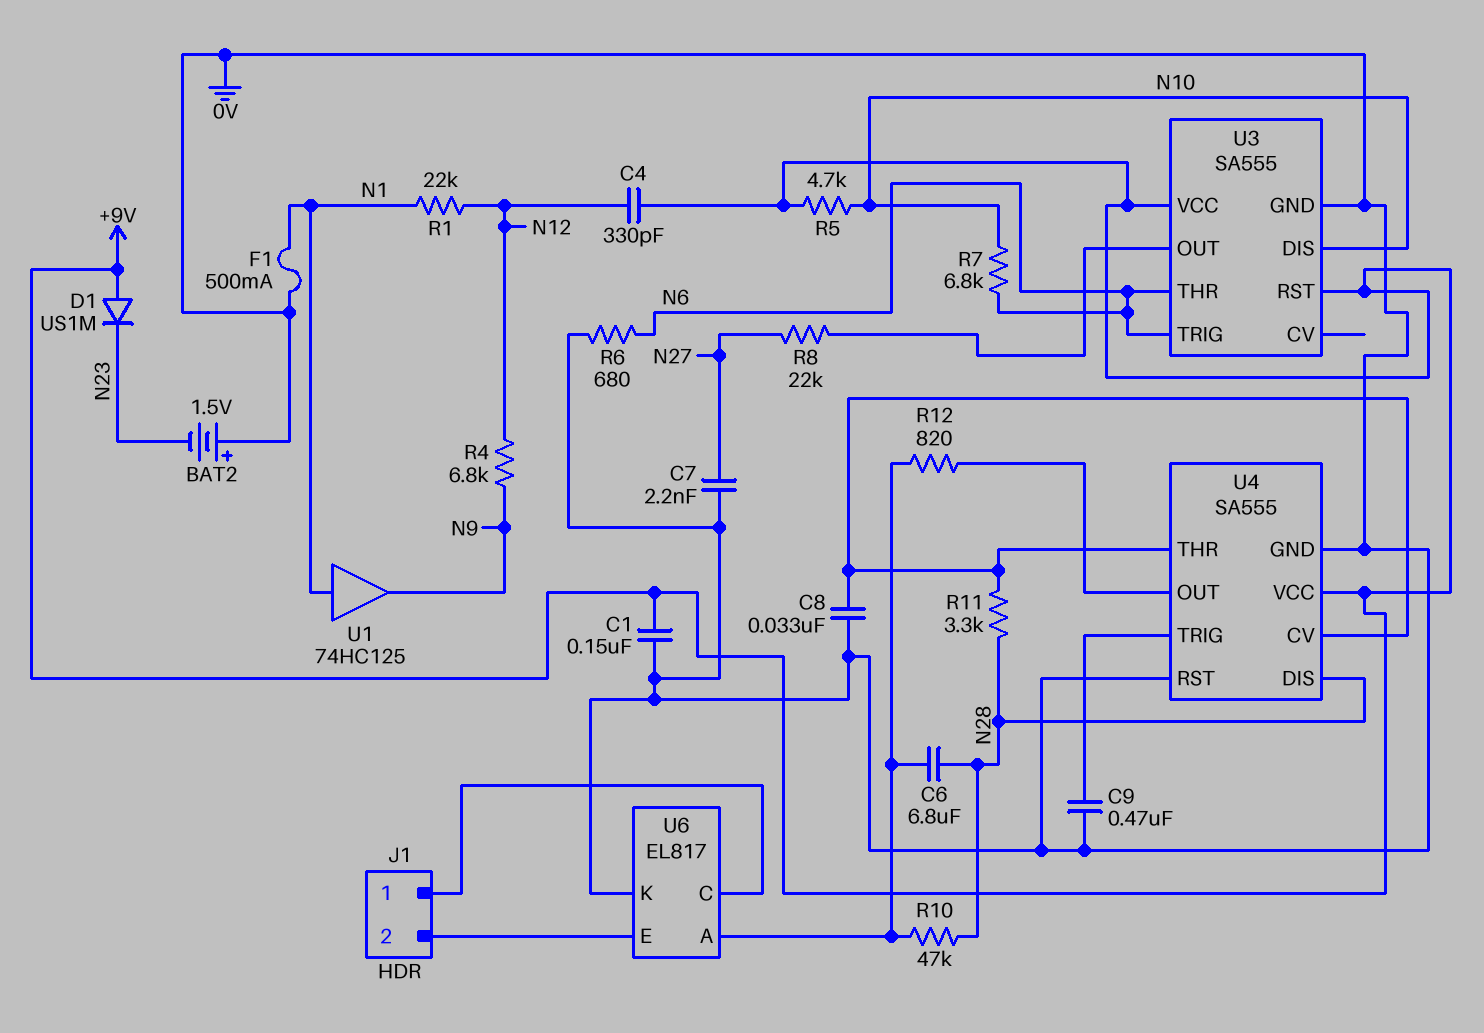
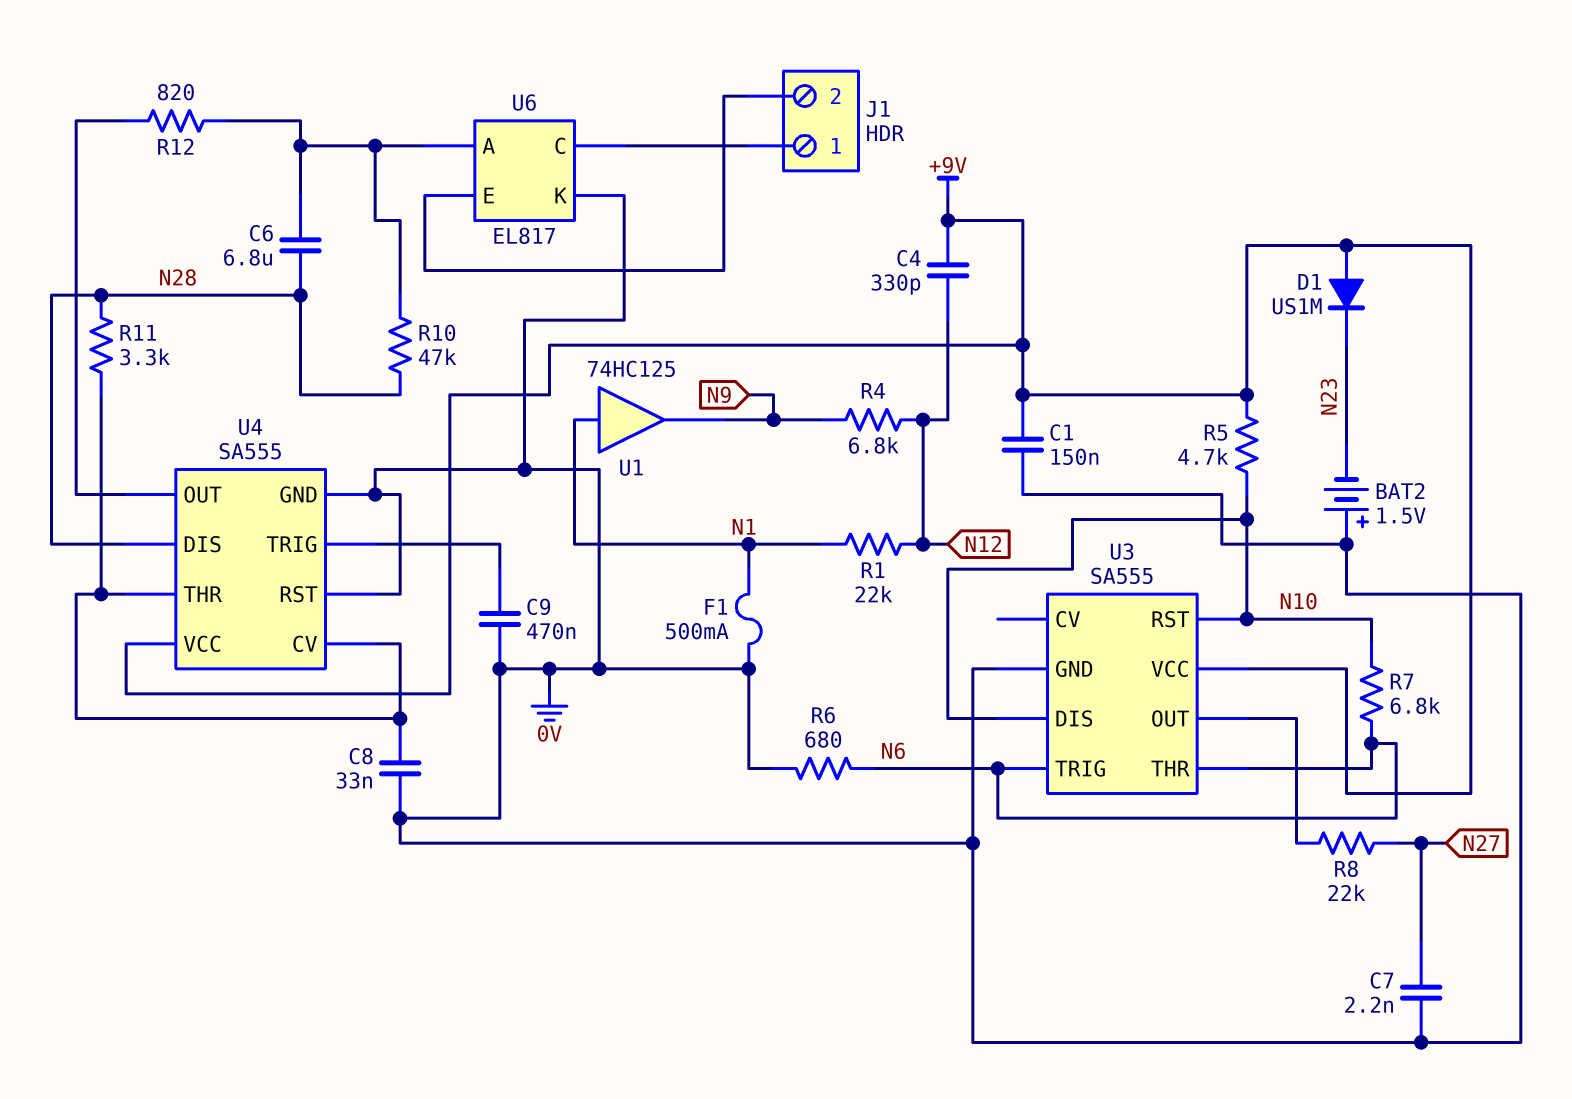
U3 pin RST: +9V -> N10

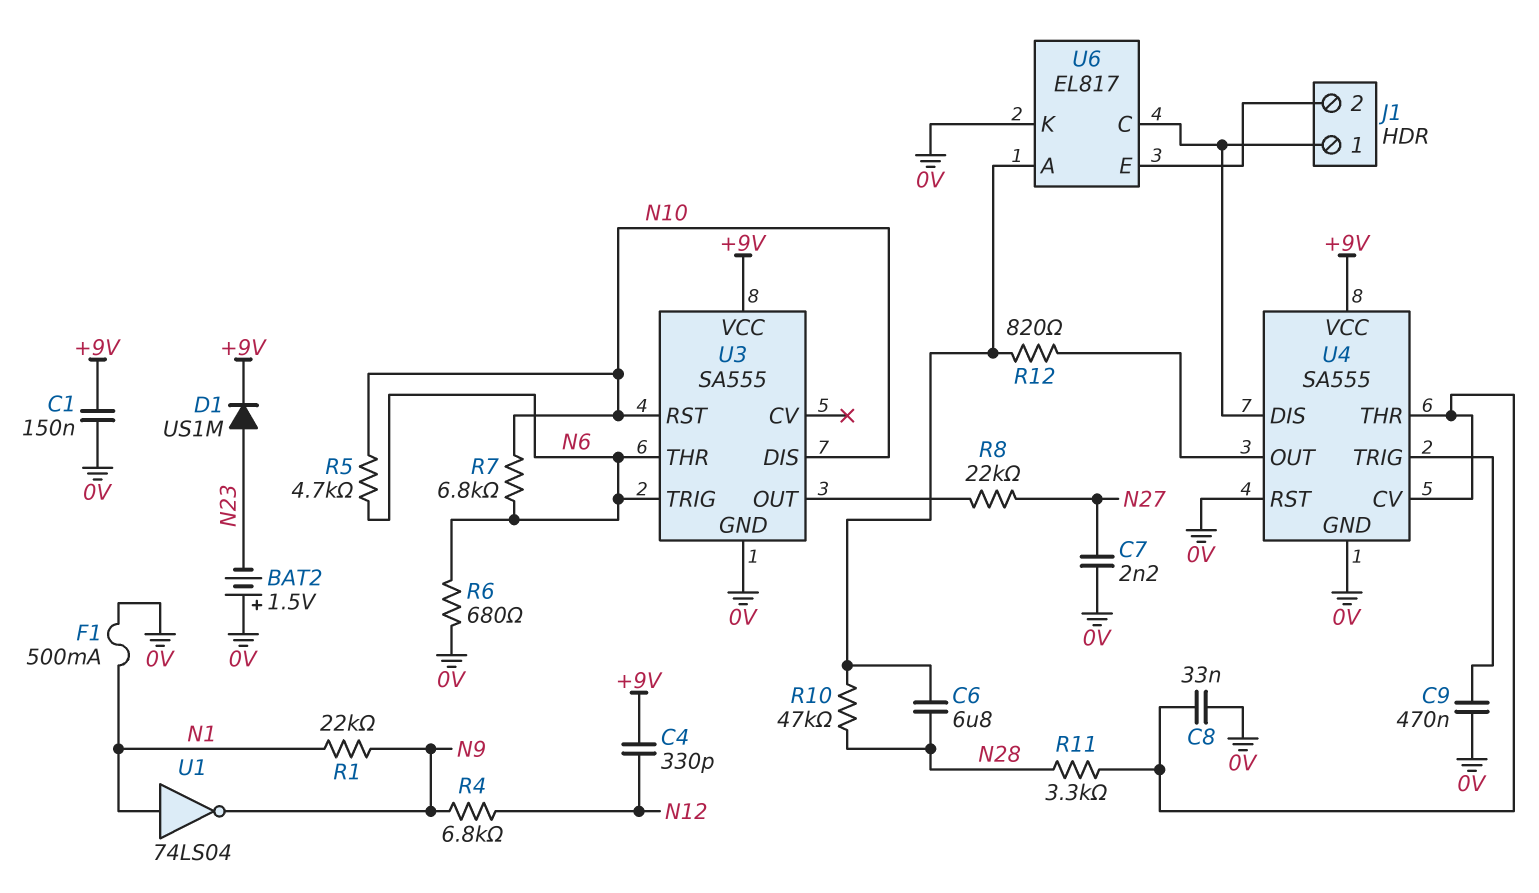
D1: diode US1M (A +9V, K N23) -> diode US1M (A N23, K +9V)
R1: 22k (N1, N12) -> 22k (N1, N9)
R5: 4.7k (+9V, N10) -> 4.7k (N6, N10)
U1: buffer 74HC125 (in N1, out N9) -> NOT 74LS04 (in N1, out N9)
U4 pin DIS: N28 -> J1/1

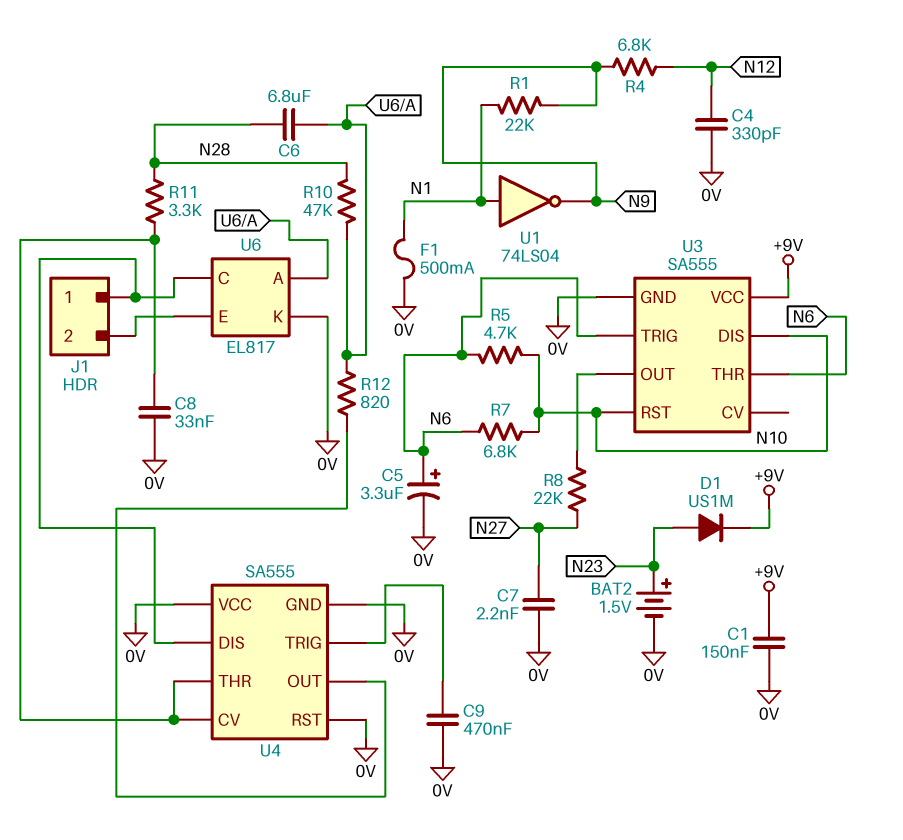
BAT2: 1.5V (plus 0V, minus N23) -> 1.5V (plus N23, minus 0V)
C4: 330pF (+9V, N12) -> 330pF (0V, N12)
C5: none -> 3.3uF (plus N6, minus 0V)
R6: 680 (0V, N6) -> none
U4 pin VCC: +9V -> 0V

